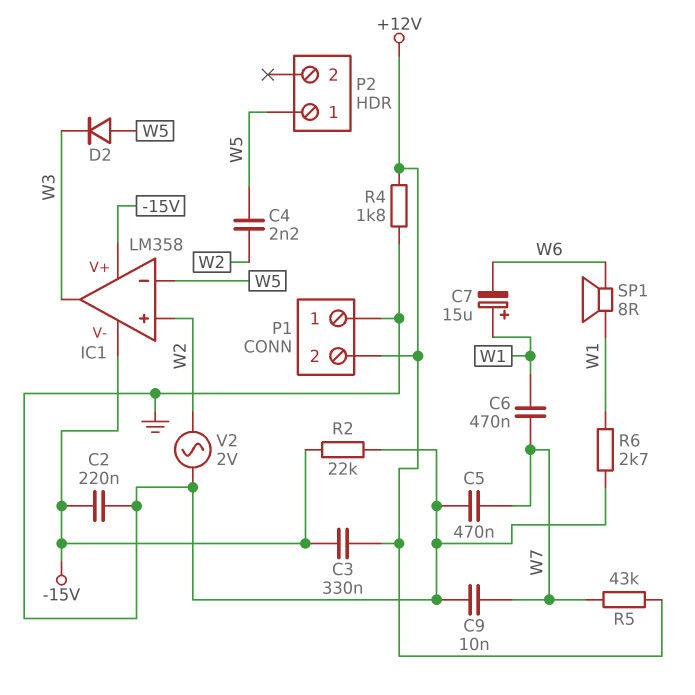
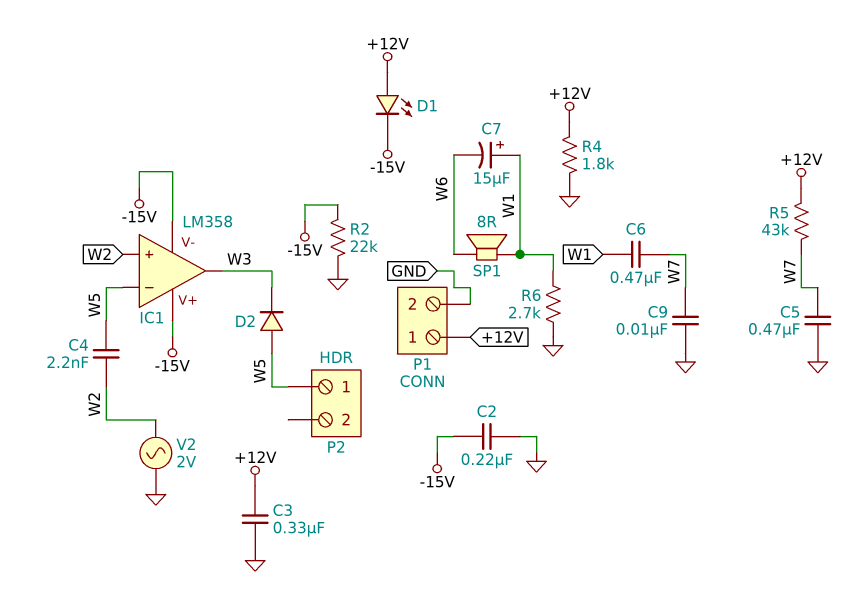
C3: 330nF (+12V, -15V) -> 330nF (+12V, GND)
D1: none -> LED (A +12V, K -15V)
P1 pin 1: GND -> +12V
P1 pin 2: +12V -> GND

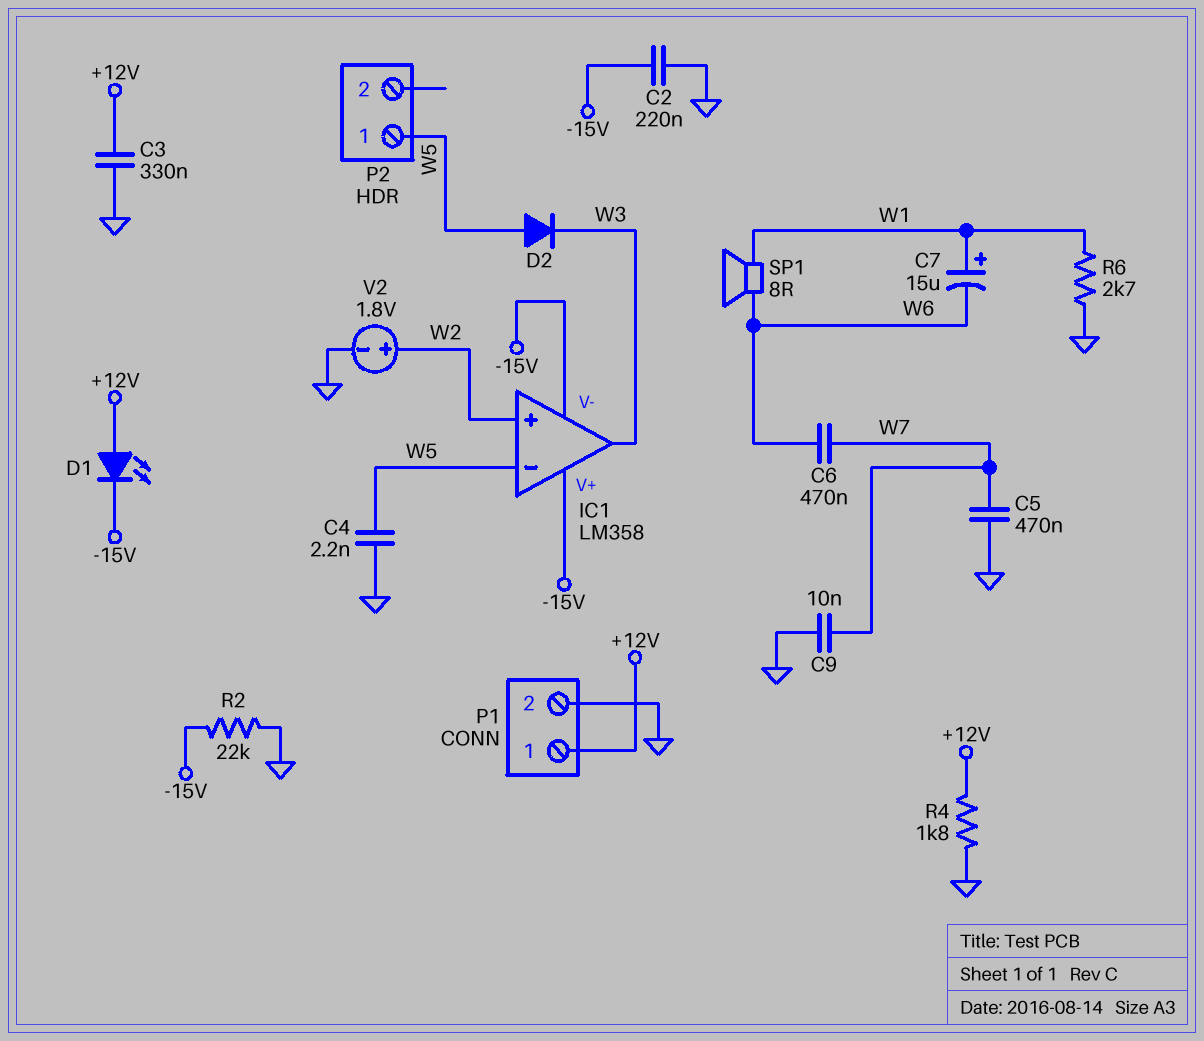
C4: 2.2nF (W2, W5) -> 2.2nF (GND, W5)
C6: 470nF (W1, W7) -> 470nF (W6, W7)
R5: 43k (+12V, W7) -> none
V2: AC 2V (GND, W2) -> 1.8V (plus W2, minus GND)

